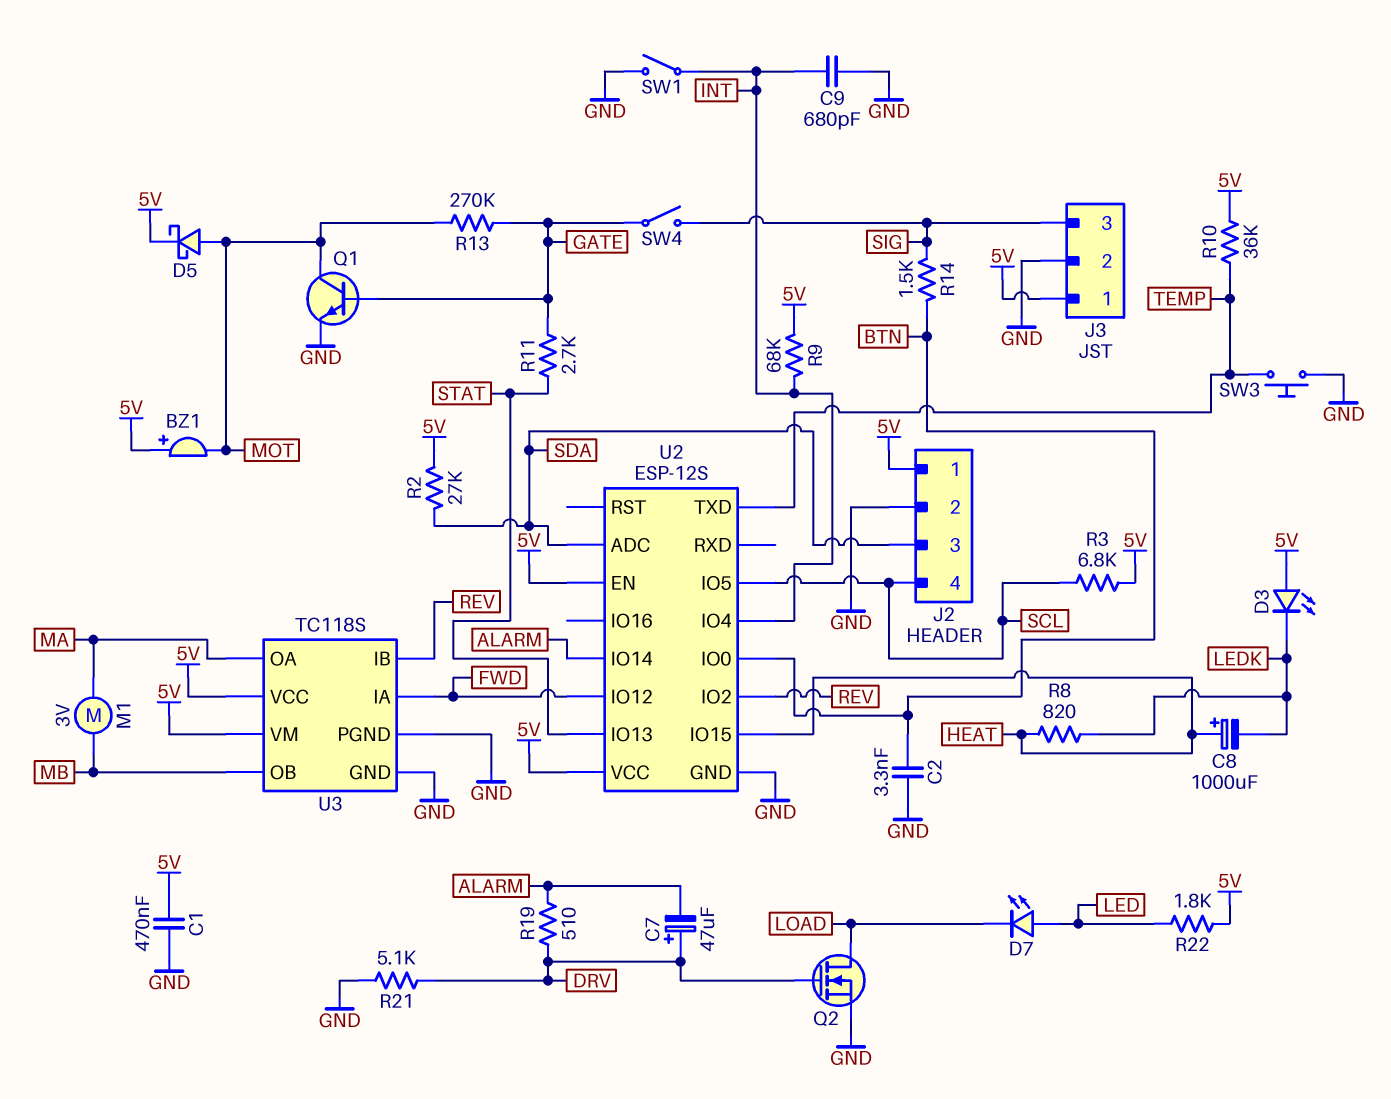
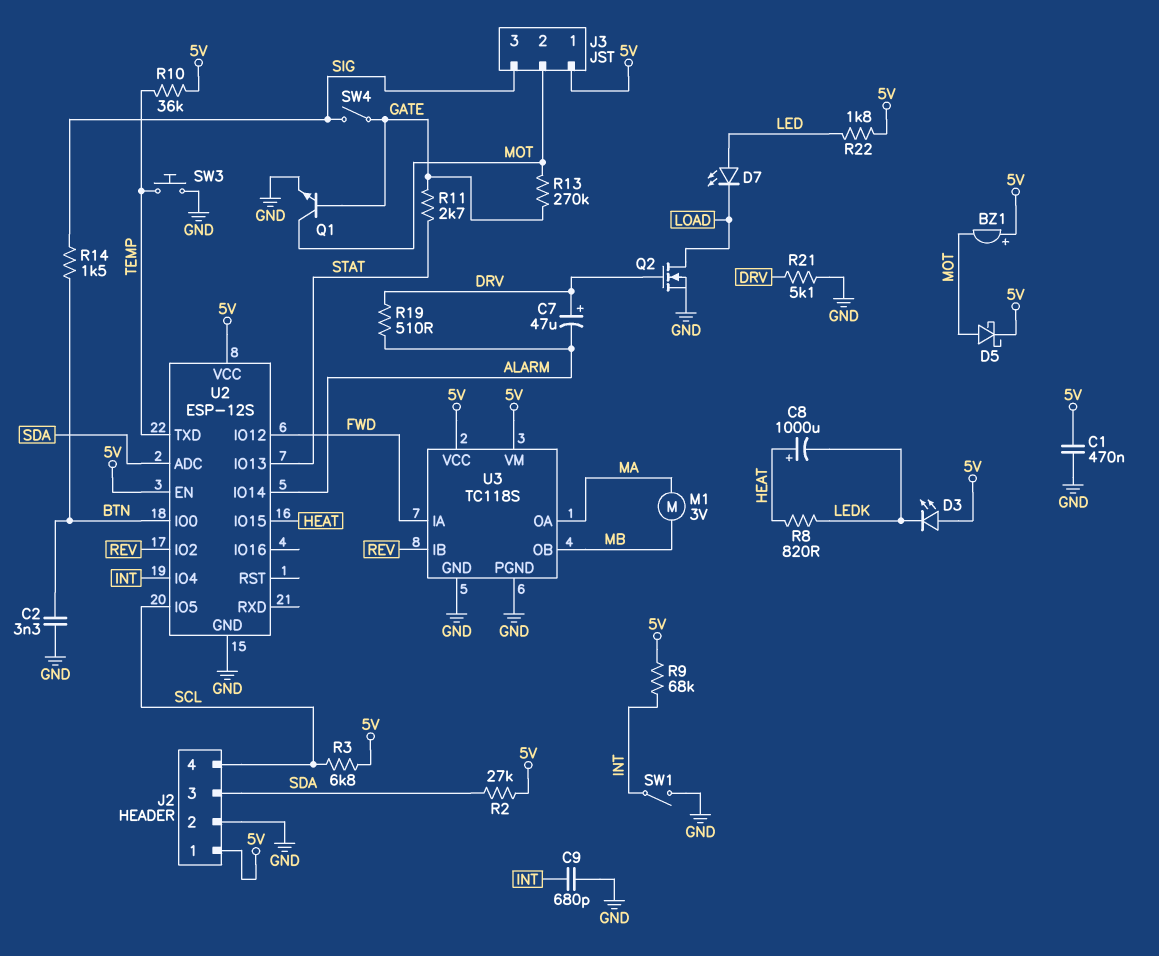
J3 pin 2: GND -> MOT

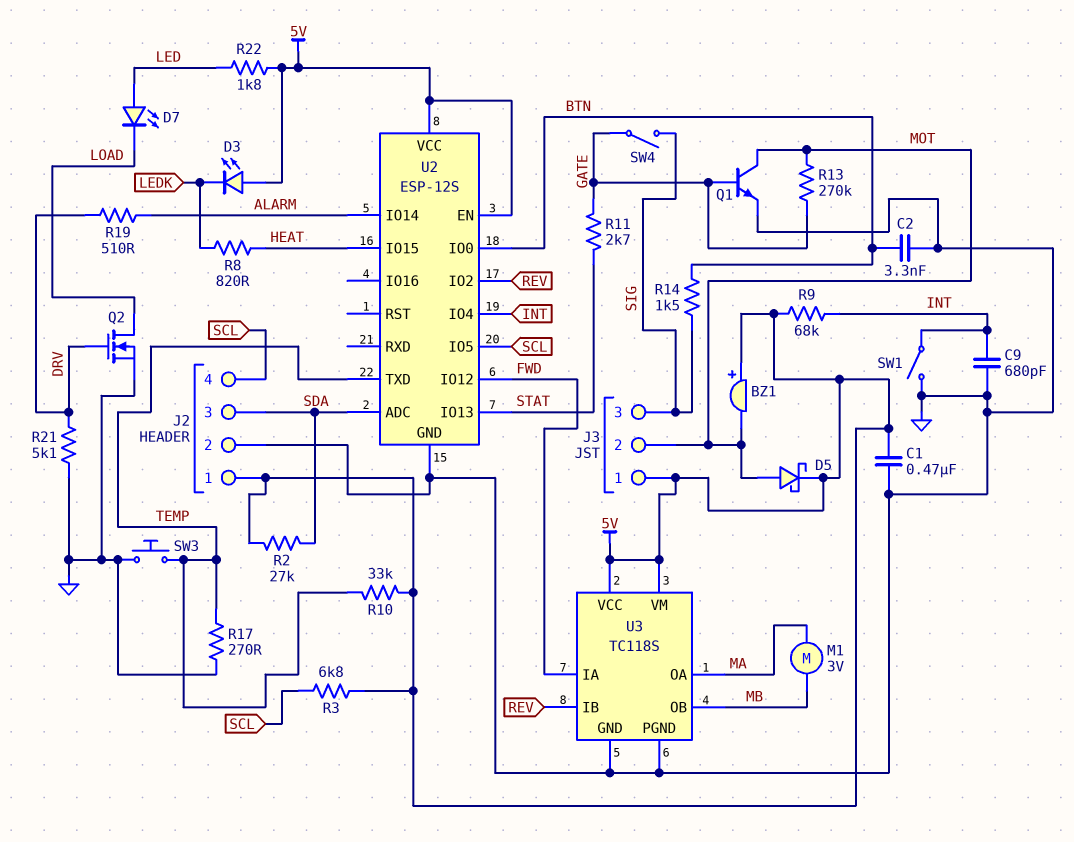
C7: 47uF (plus DRV, minus ALARM) -> none
C8: 1000uF (plus HEAT, minus LEDK) -> none
R10: 36k (5V, TEMP) -> 33k (5V, TEMP)
R17: none -> 270 (GND, TEMP)

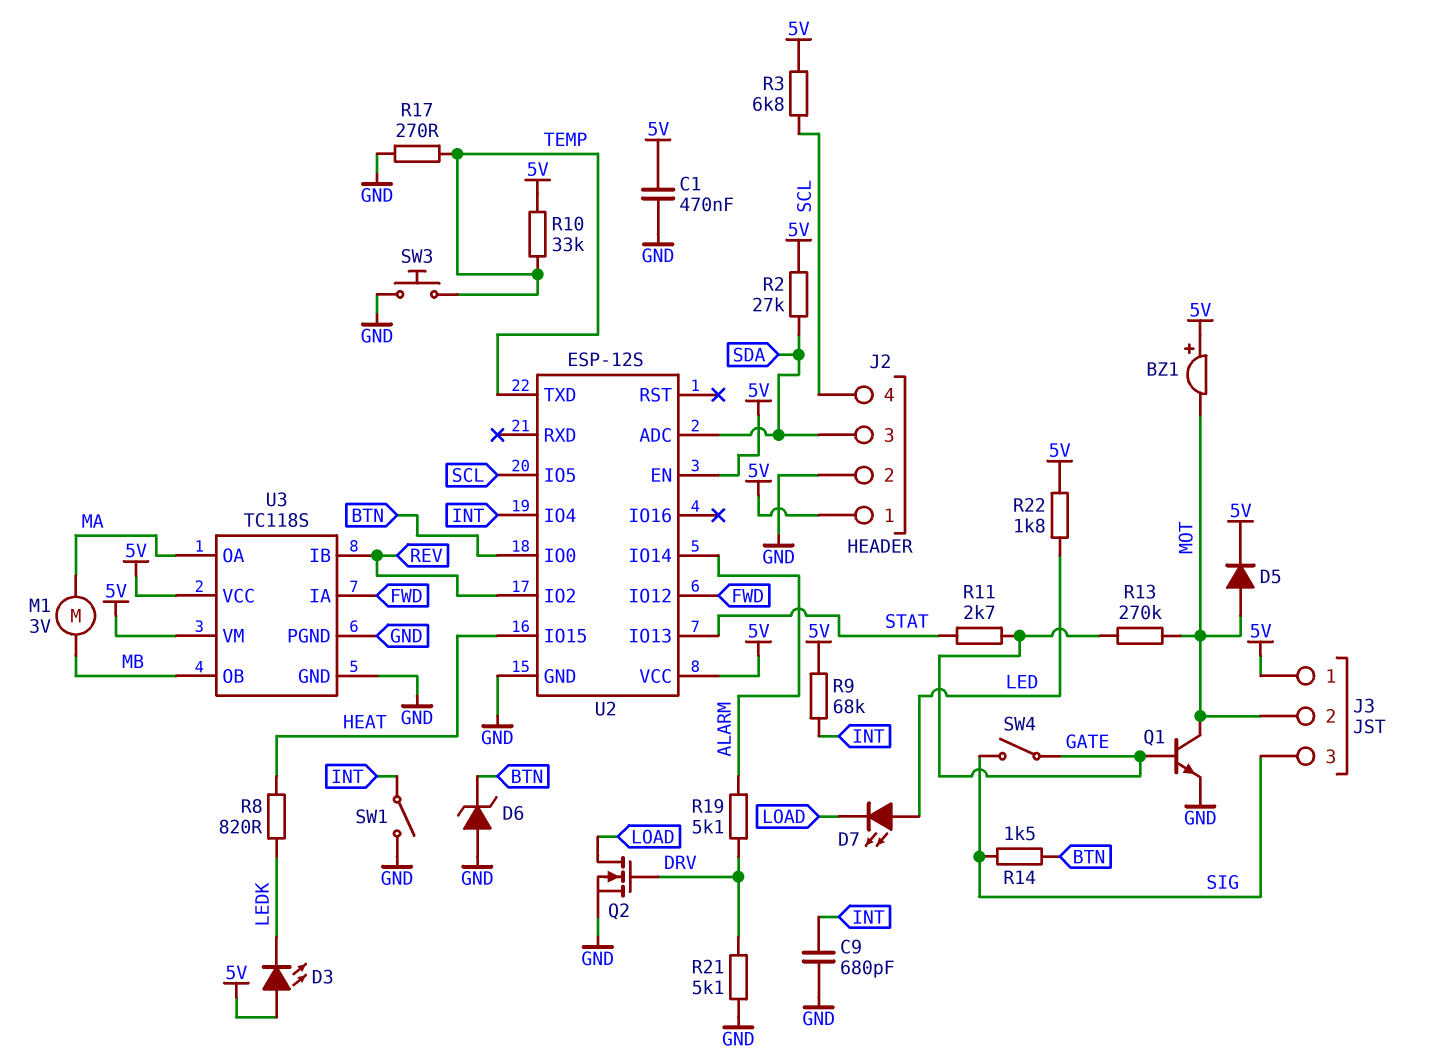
C2: 3.3nF (BTN, GND) -> none
D5: schottky (A MOT, K 5V) -> diode (A MOT, K 5V)
D6: none -> zener (A GND, K BTN)
R19: 510 (ALARM, DRV) -> 5.1k (ALARM, DRV)

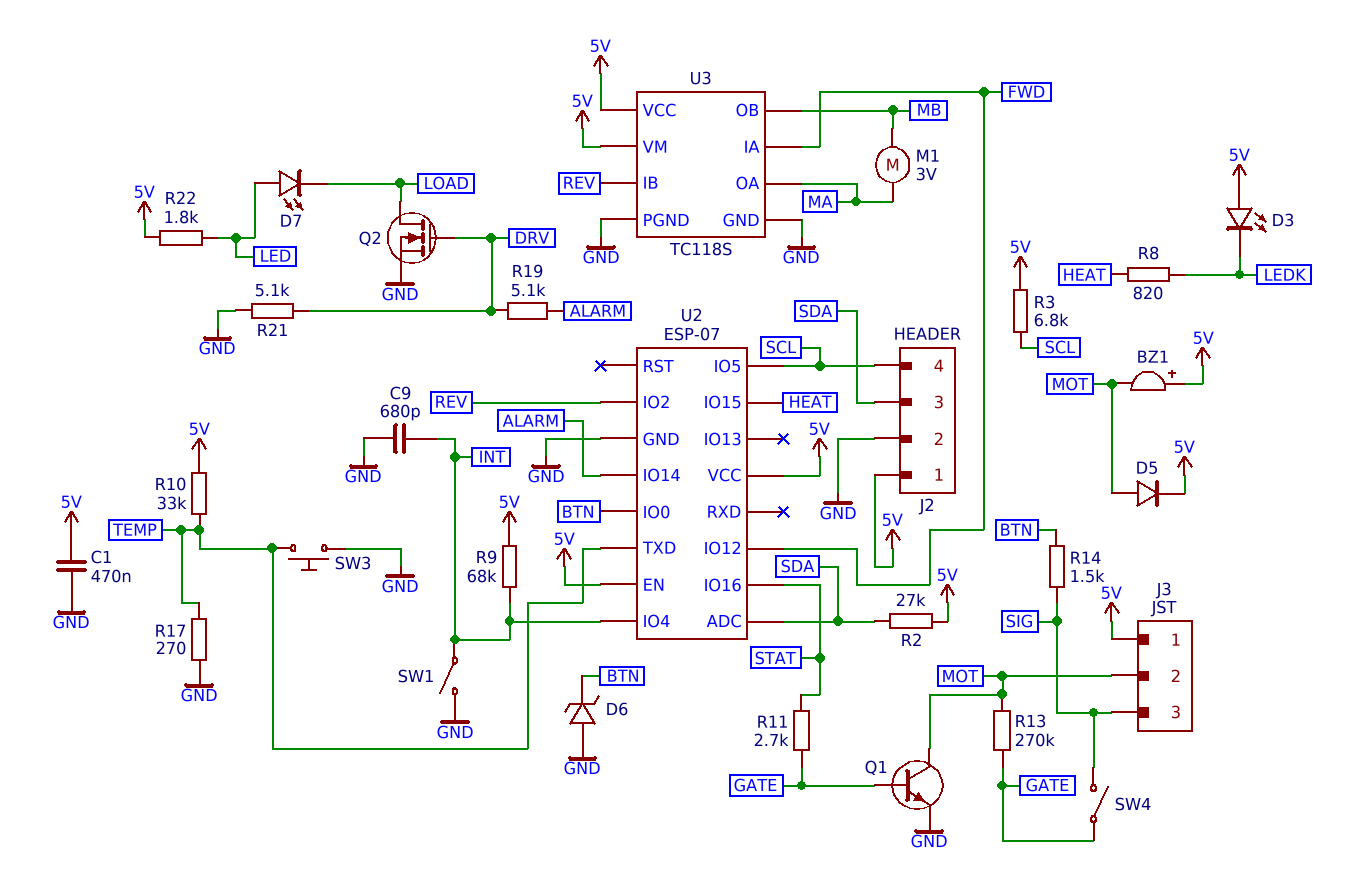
U2: ESP-12S -> ESP-07
U2 pin IO13: STAT -> none
U2 pin IO16: none -> STAT

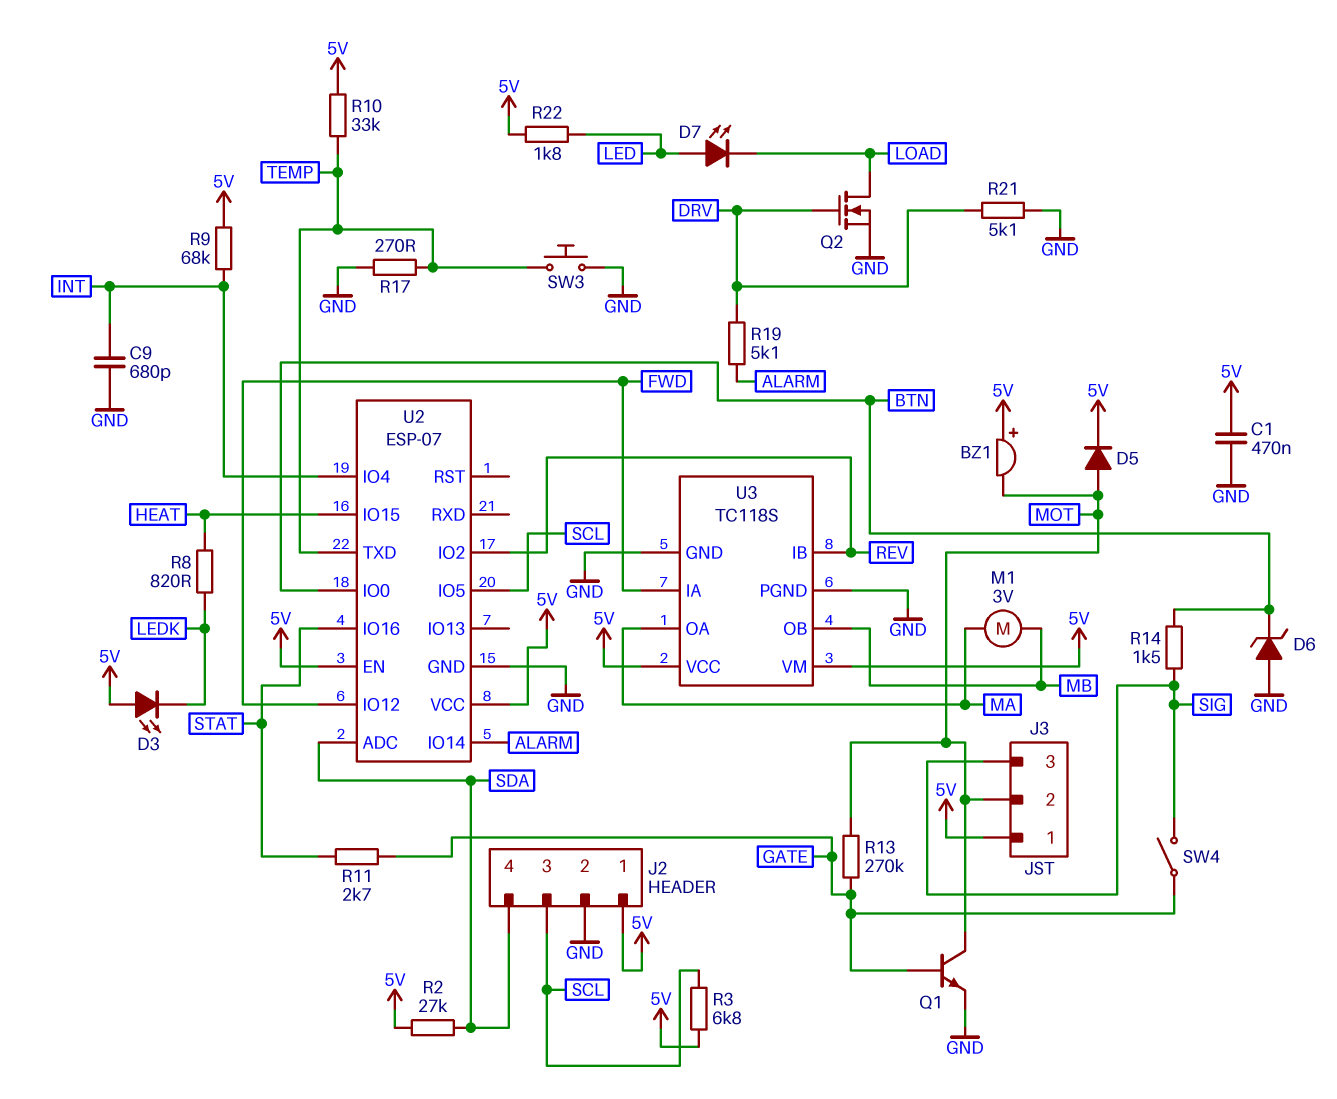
J2 pin 3: SDA -> SCL
J2 pin 4: SCL -> SDA
SW1: switch (GND, INT) -> none

